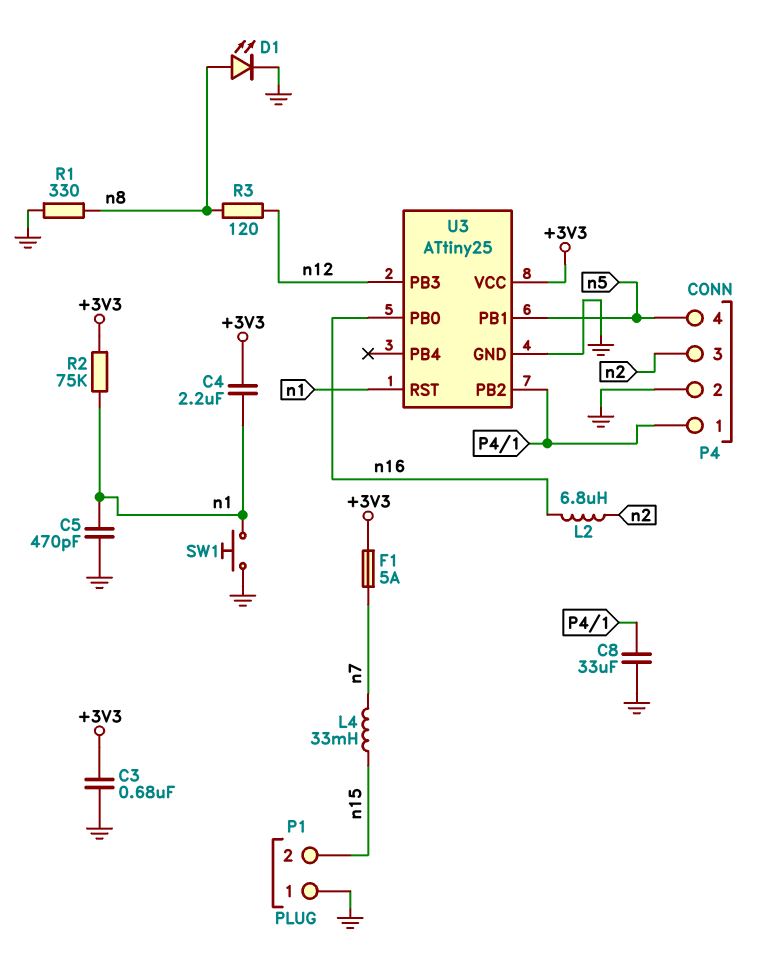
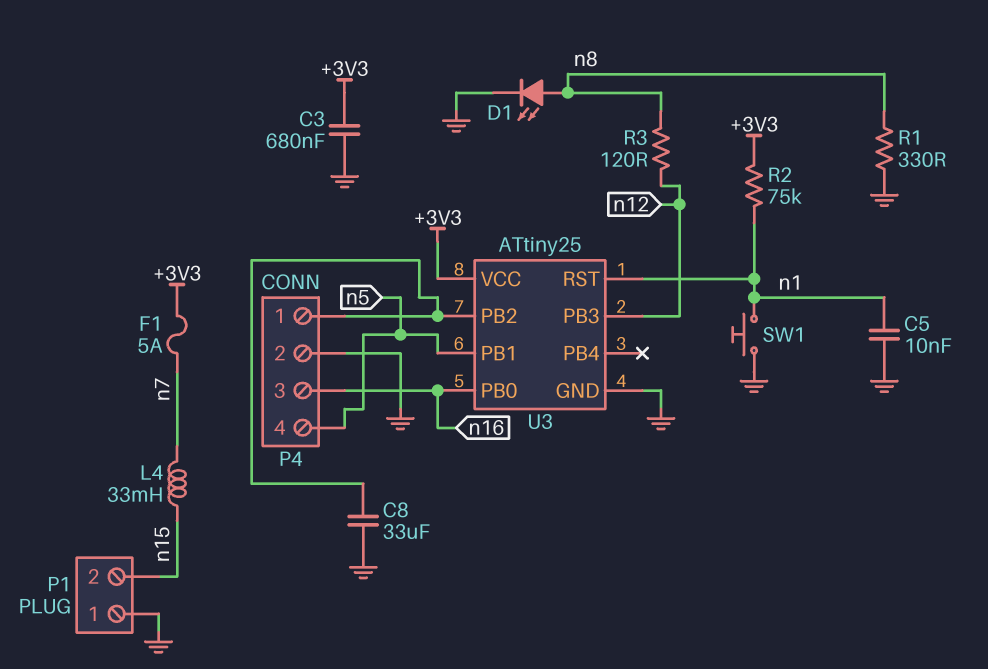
C4: 2.2uF (+3V3, n1) -> none
C5: 470pF (GND, n1) -> 10nF (GND, n1)
L2: 6.8uH (n2, n16) -> none
P4 pin 3: n2 -> n16

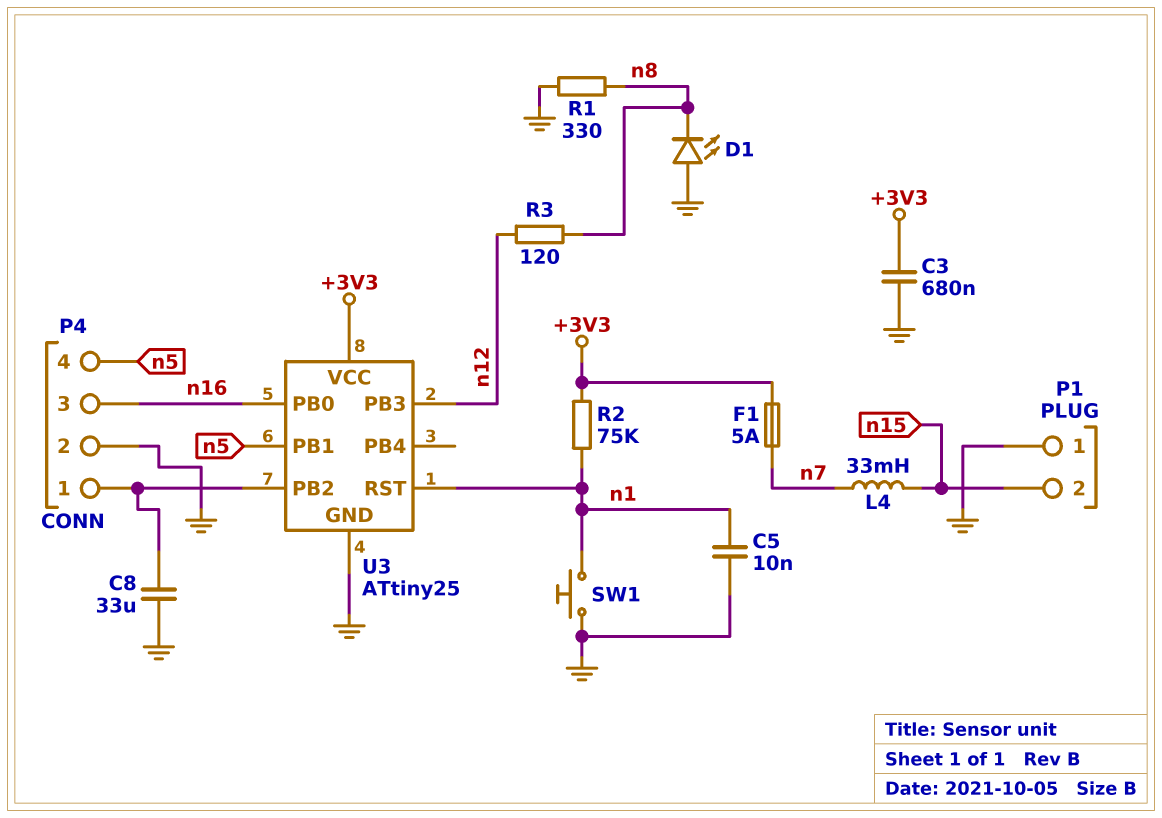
D1: LED (A n8, K GND) -> LED (A GND, K n8)

